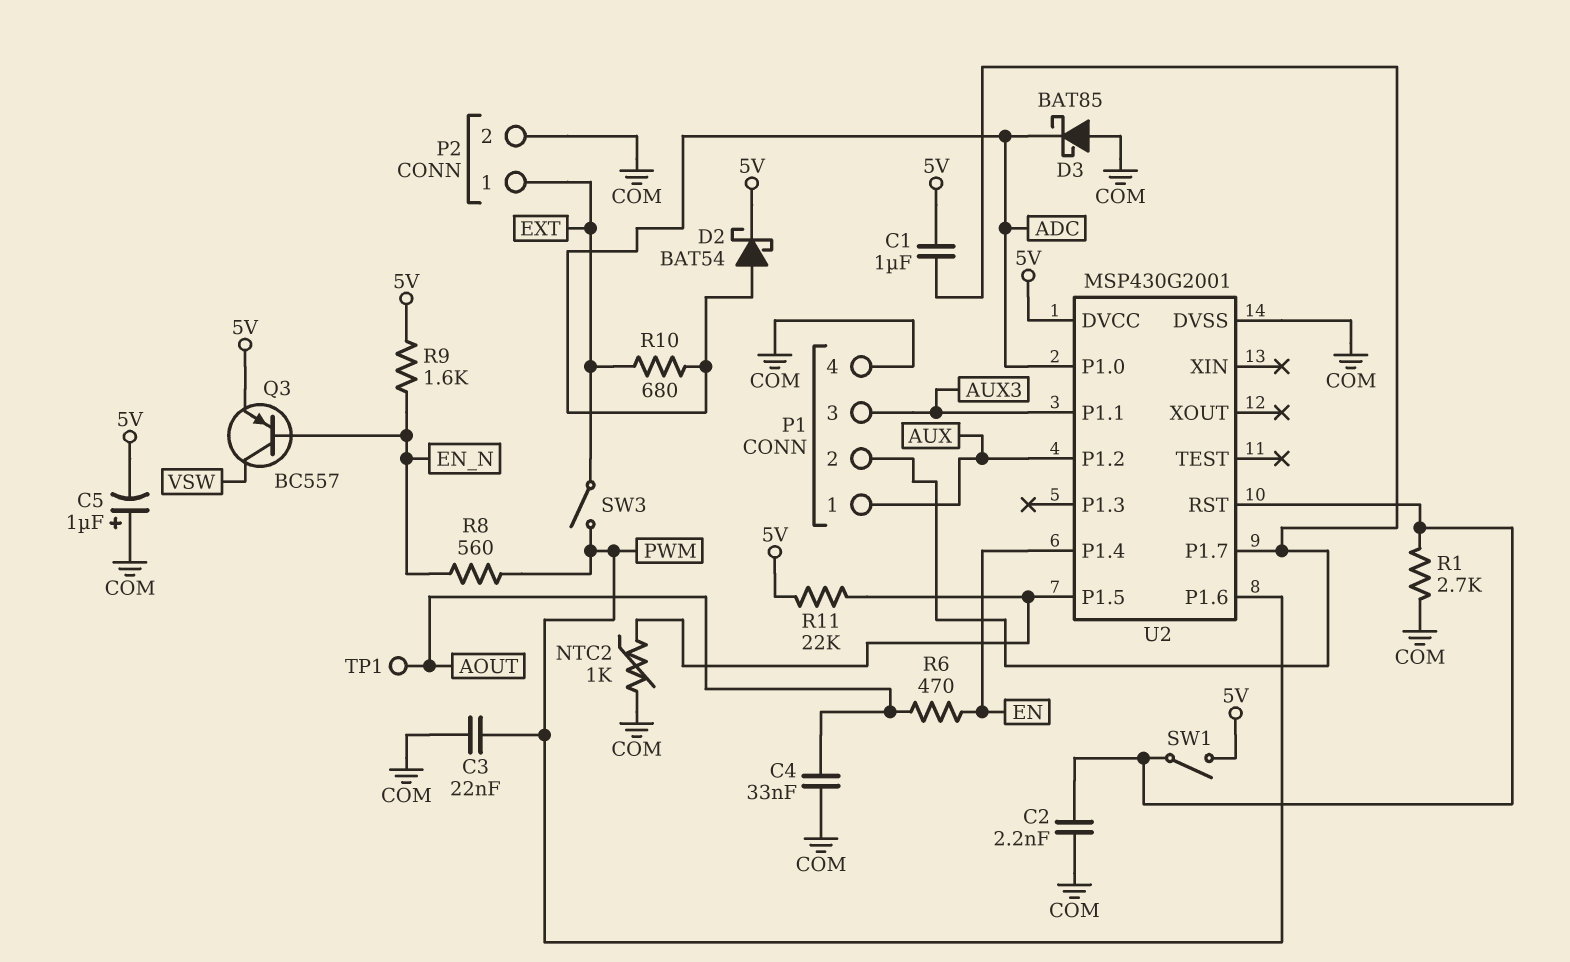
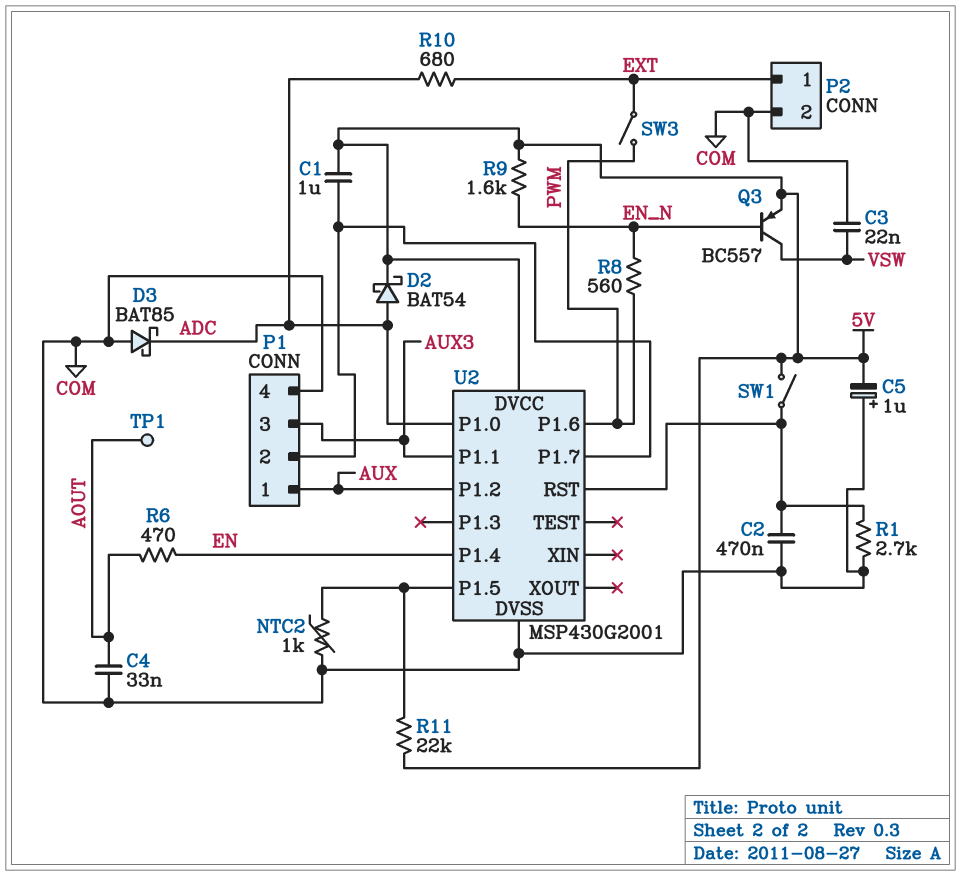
C2: 2.2nF (COM, U2/RST) -> 470nF (COM, U2/RST)
C3: 22nF (COM, PWM) -> 22nF (COM, VSW)

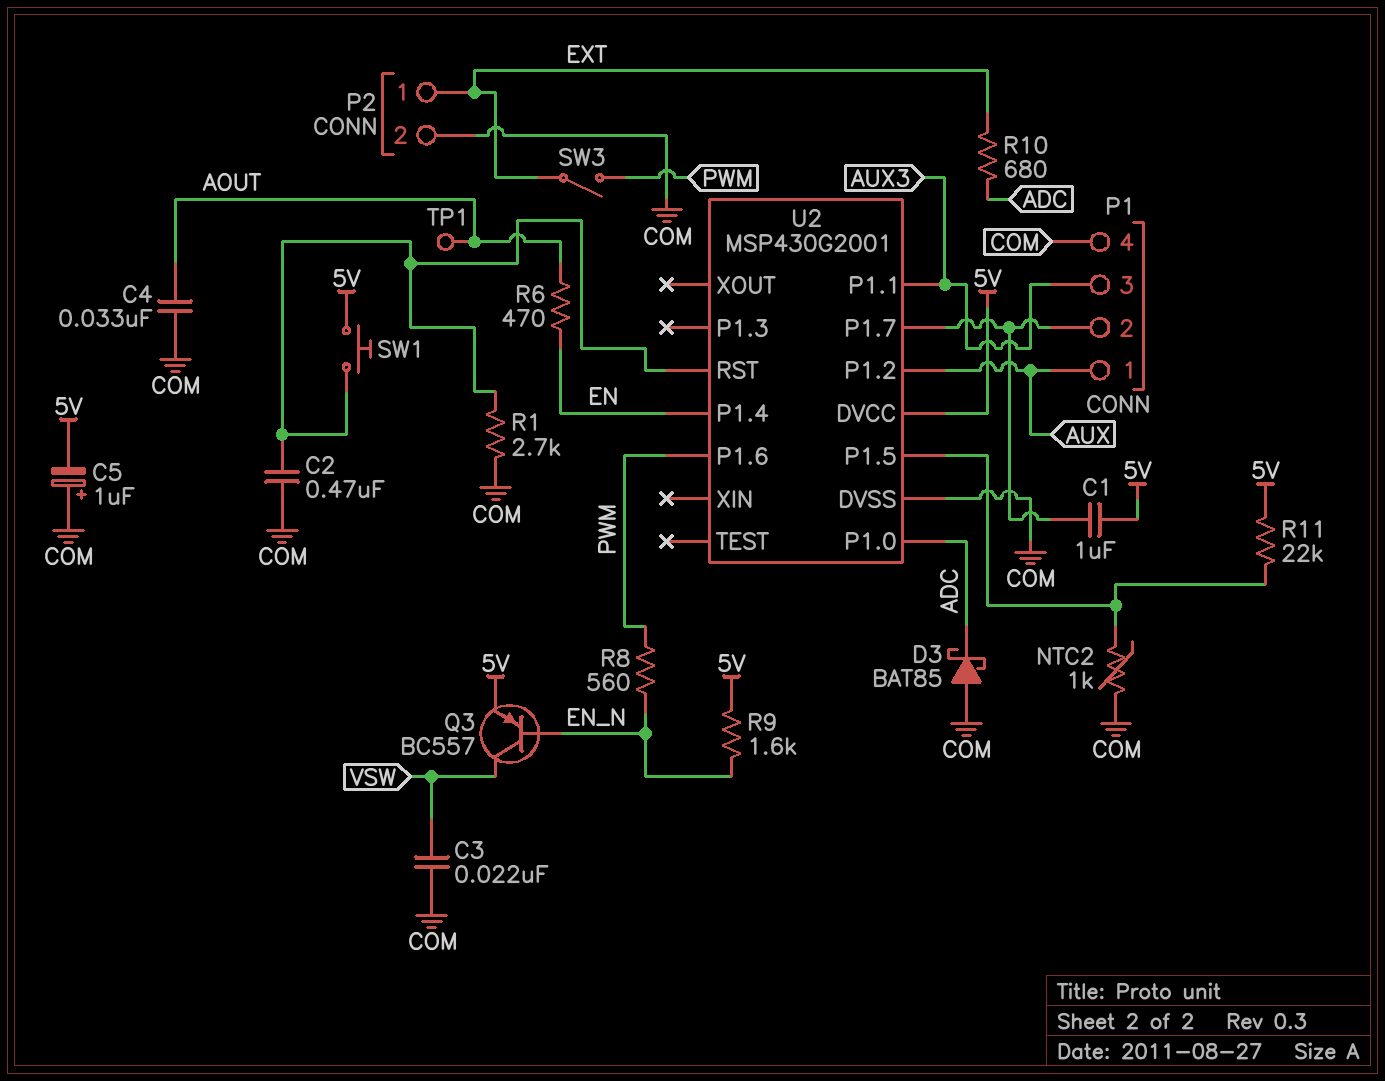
D2: schottky BAT54 (A ADC, K 5V) -> none
SW1: switch (5V, U2/RST) -> button (5V, U2/RST)

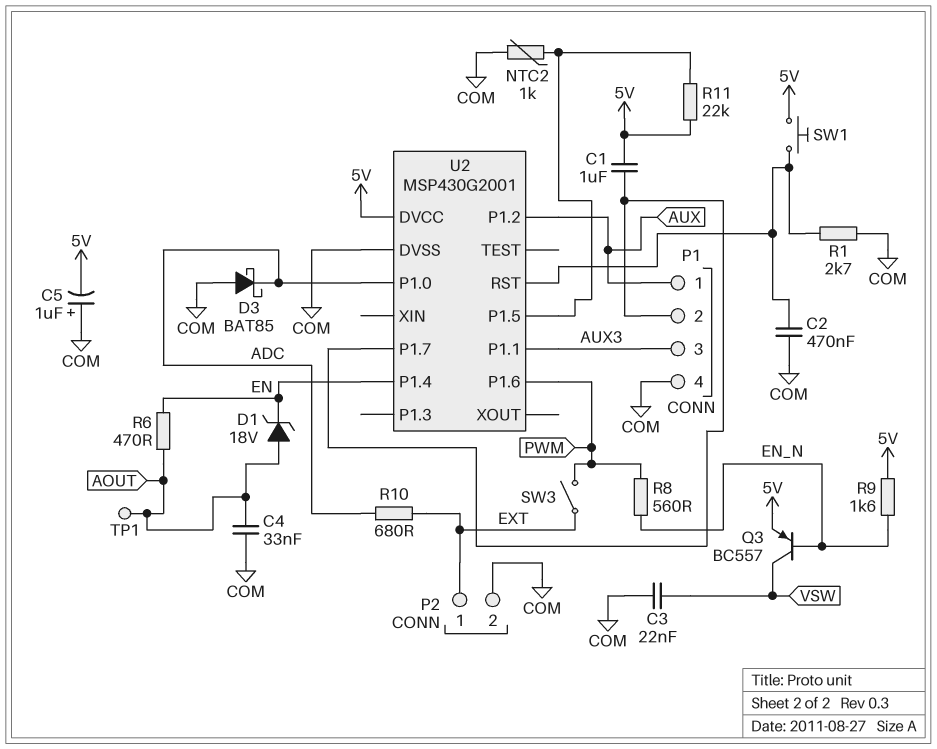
D1: none -> zener 18V (A AOUT, K EN)

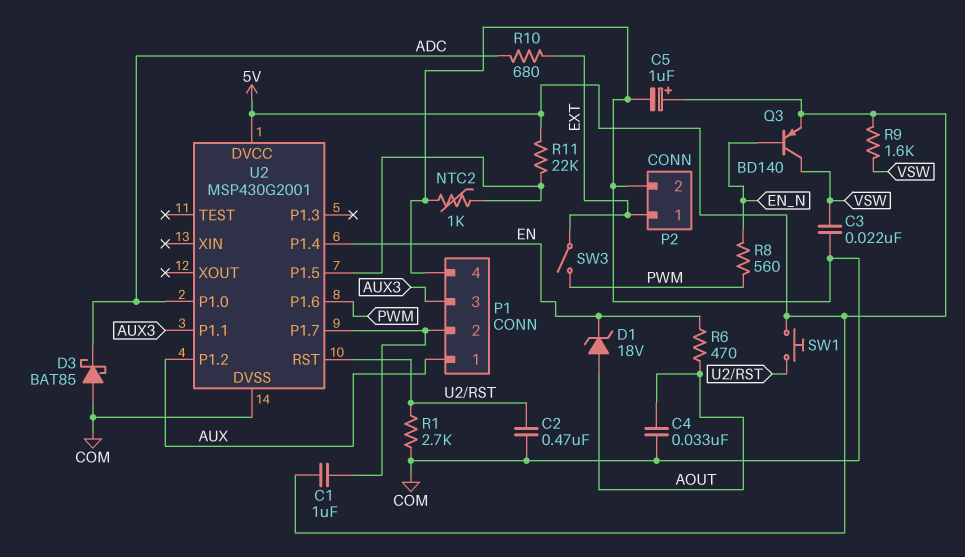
C5: 1uF (plus COM, minus 5V) -> 1uF (plus 5V, minus COM)
Q3: PNP BC557 (B EN_N, C VSW, E 5V) -> PNP BD140 (B EN_N, C VSW, E 5V)
R9: 1.6k (5V, EN_N) -> 1.6k (5V, VSW)
TP1: test point (AOUT) -> none

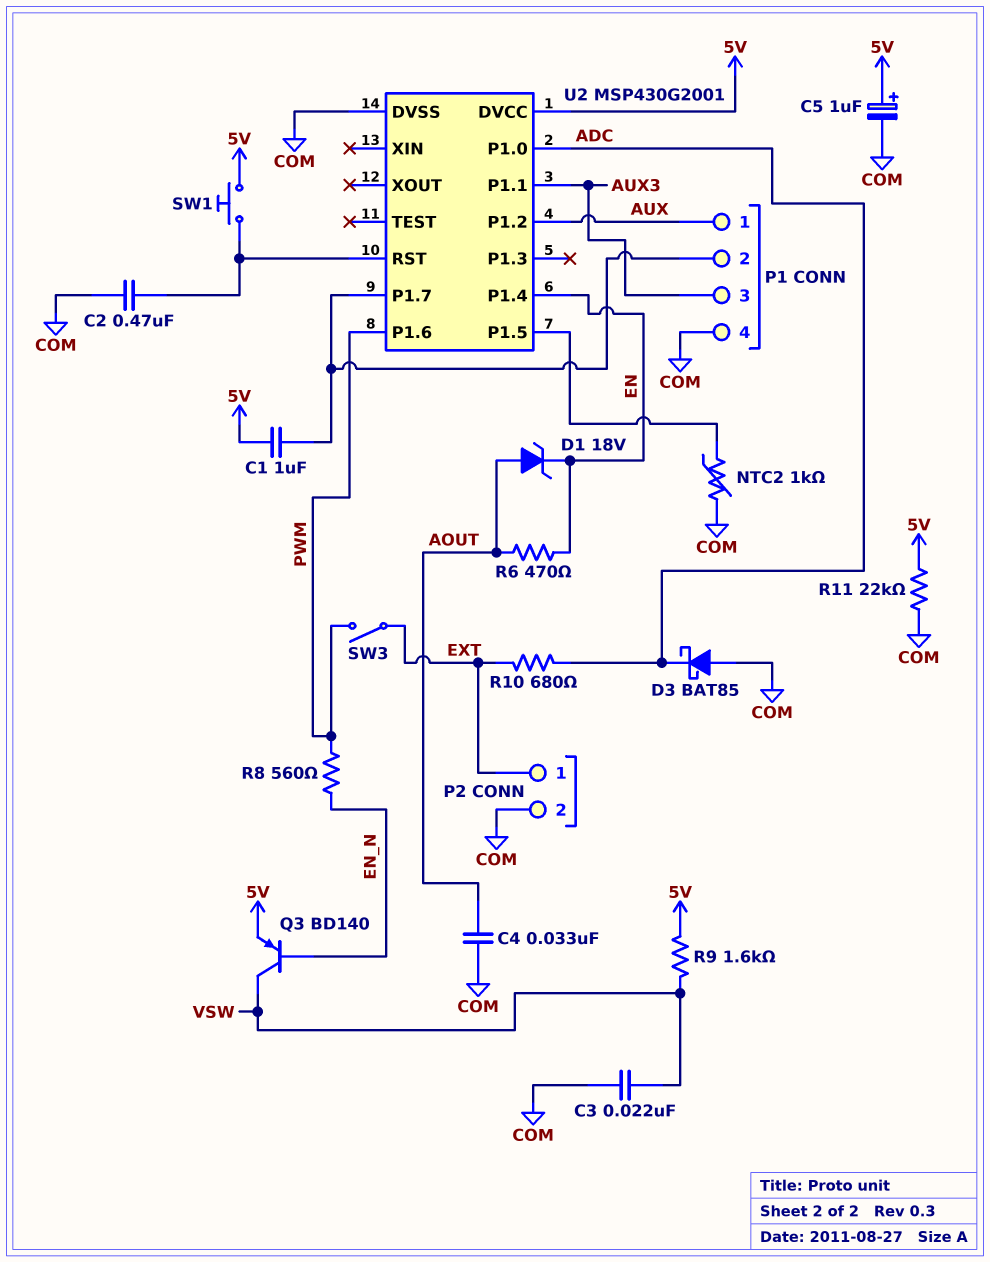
R1: 2.7k (COM, U2/RST) -> none
R11: 22k (5V, U2/P1.5) -> 22k (5V, COM)

